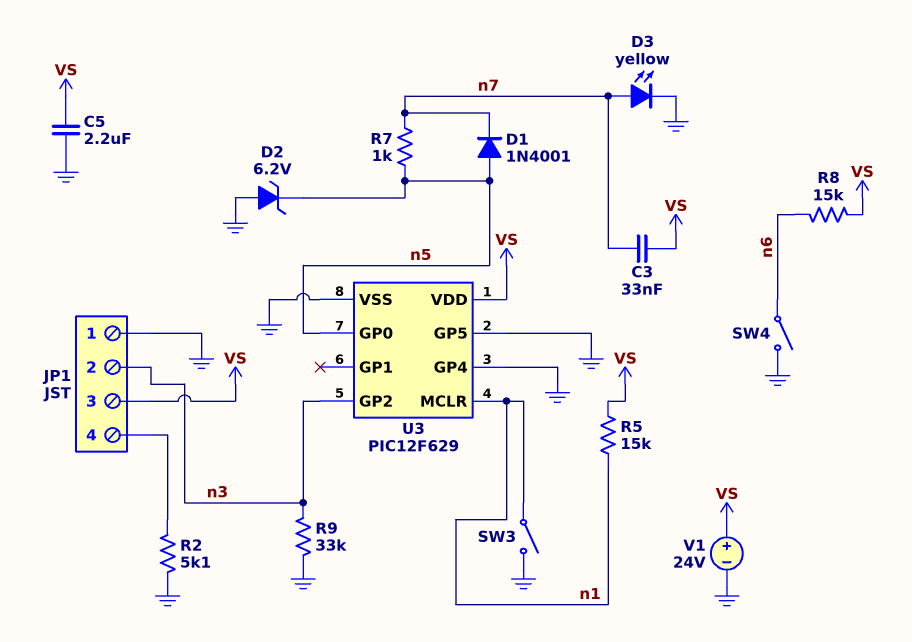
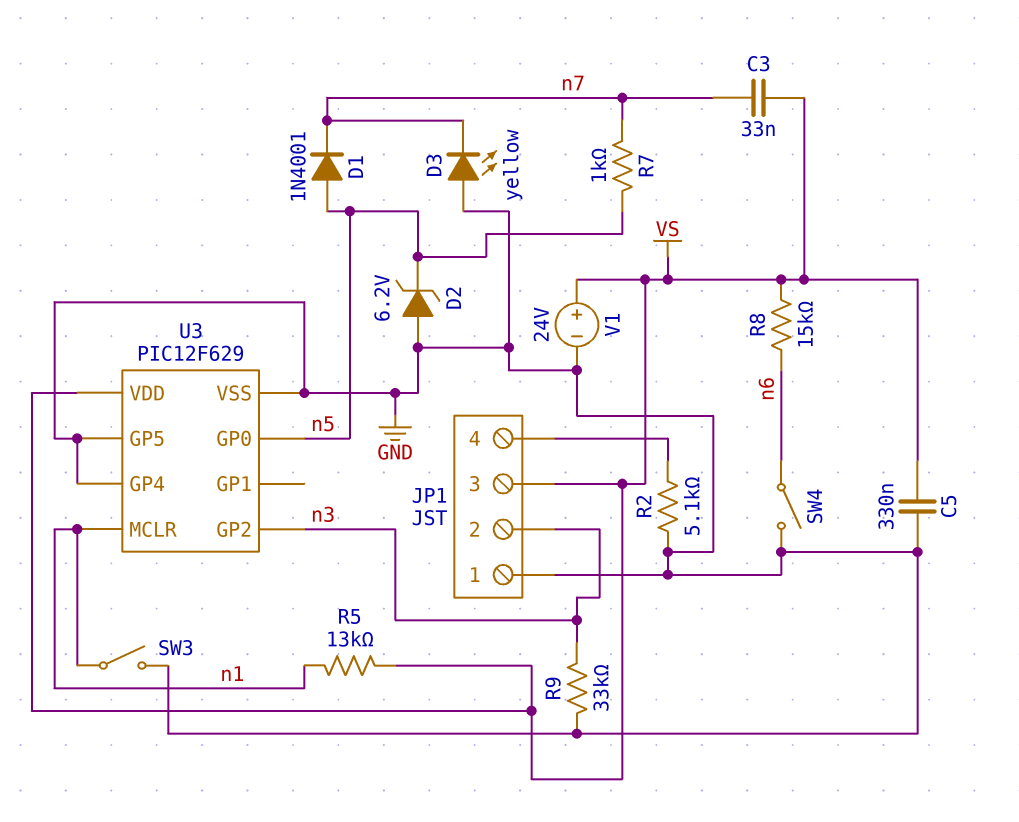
C5: 2.2uF (GND, VS) -> 330nF (GND, VS)
D3: LED yellow (A n7, K GND) -> LED yellow (A GND, K n7)
R5: 15k (VS, n1) -> 13k (VS, n1)

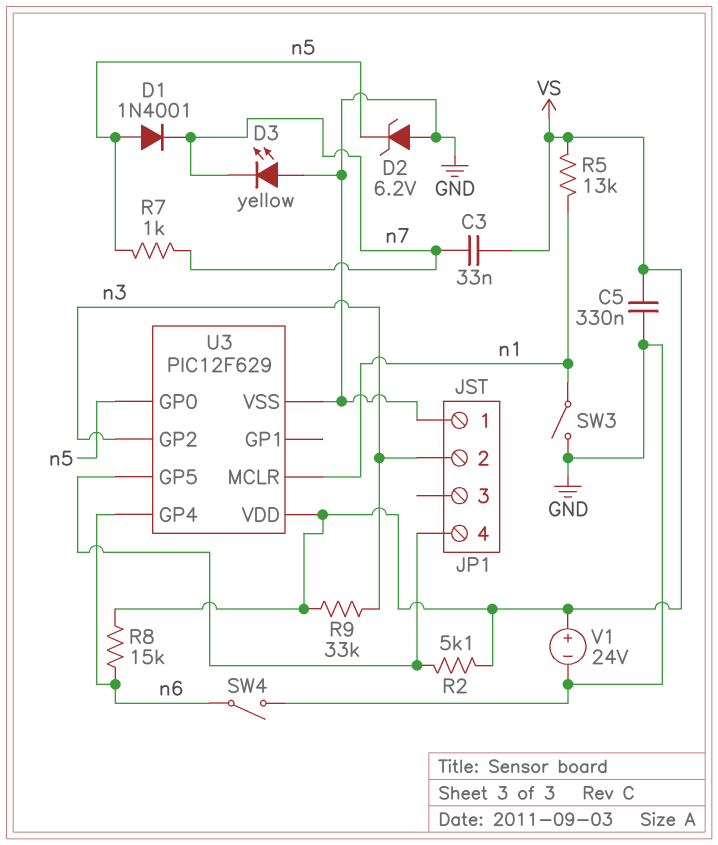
JP1 pin 3: VS -> none
R2: 5.1k (GND, JP1/4) -> 5.1k (JP1/4, VS)
R9: 33k (GND, n3) -> 33k (VS, n3)
U3 pin GP4: GND -> n6
U3 pin GP5: GND -> JP1/4

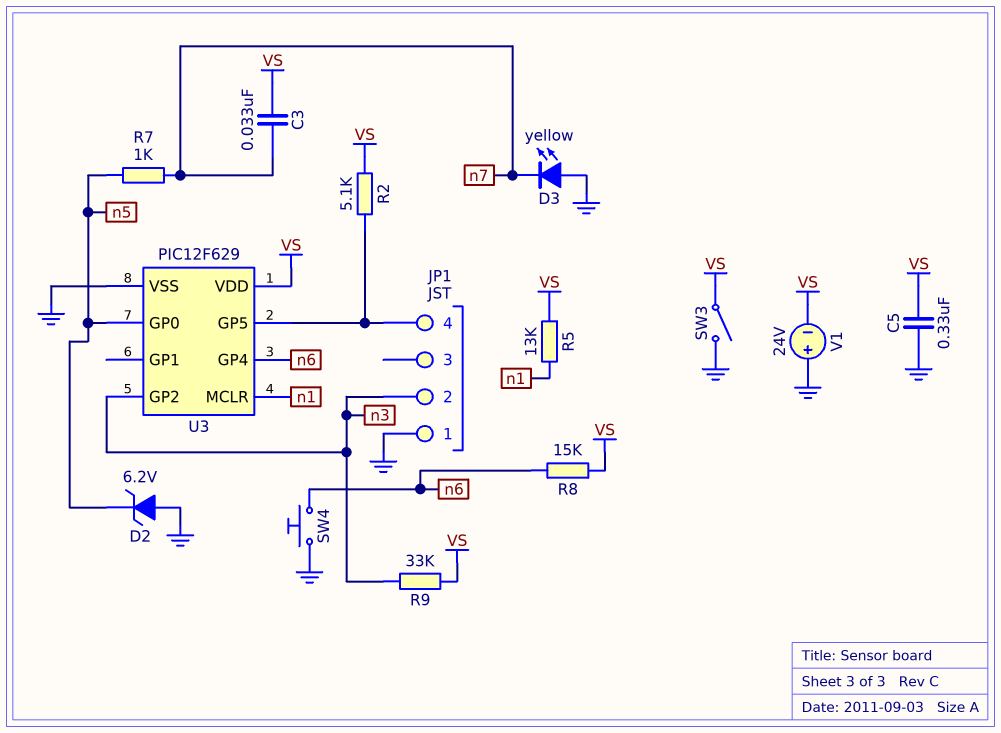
D1: diode 1N4001 (A n5, K n7) -> none
SW3: switch (GND, n1) -> switch (GND, VS)
SW4: switch (GND, n6) -> button (GND, n6)
V1: 24V (plus VS, minus GND) -> 24V (plus GND, minus VS)

